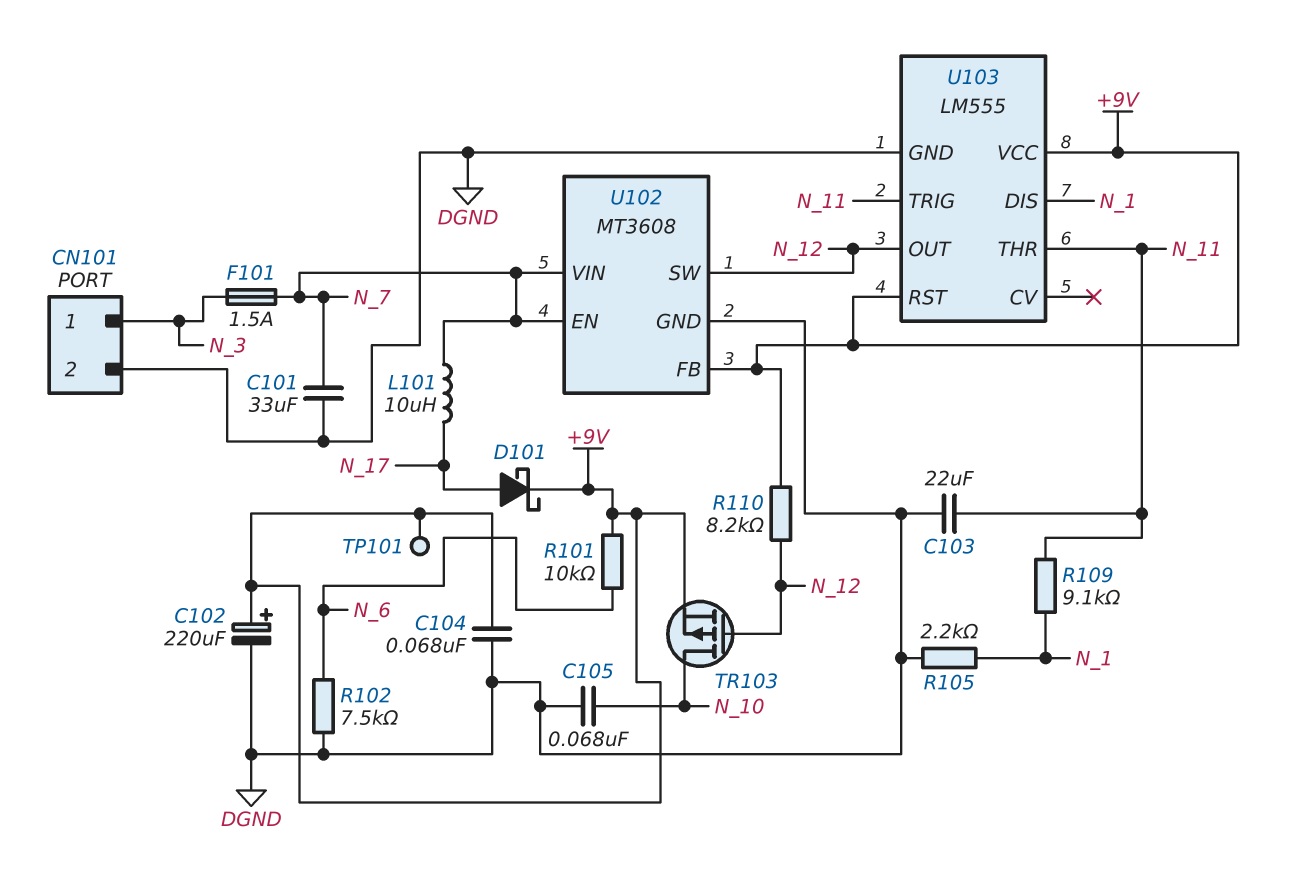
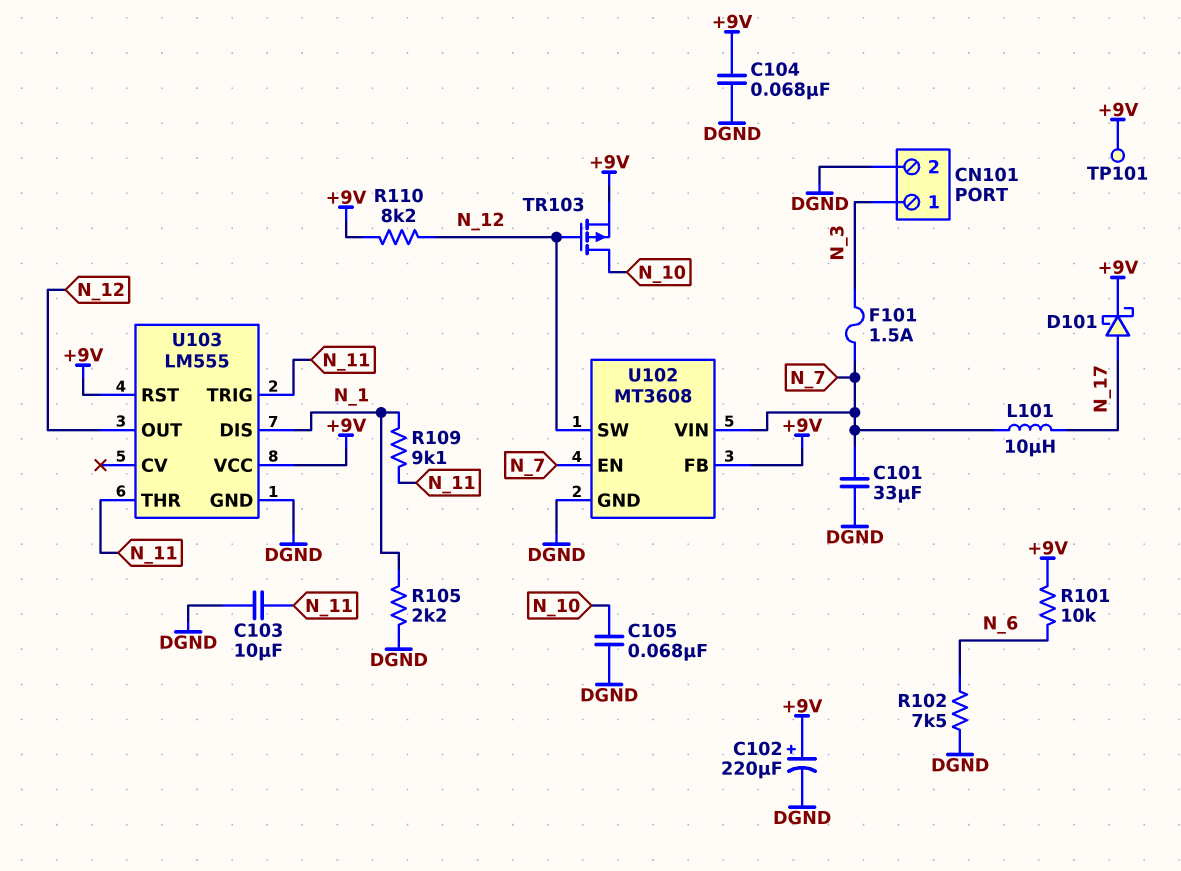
C103: 22uF (DGND, N_11) -> 10uF (DGND, N_11)

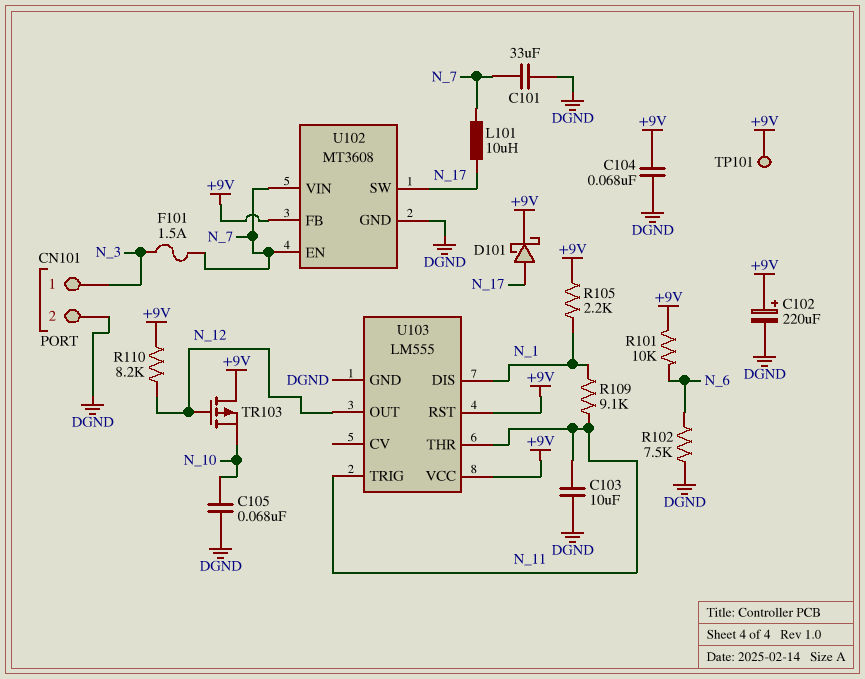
R105: 2.2k (DGND, N_1) -> 2.2k (+9V, N_1)
TR103: PMOS (G N_12, D N_10, S +9V) -> PMOS (G N_12, D +9V, S N_10)
U102 pin SW: N_12 -> N_17

